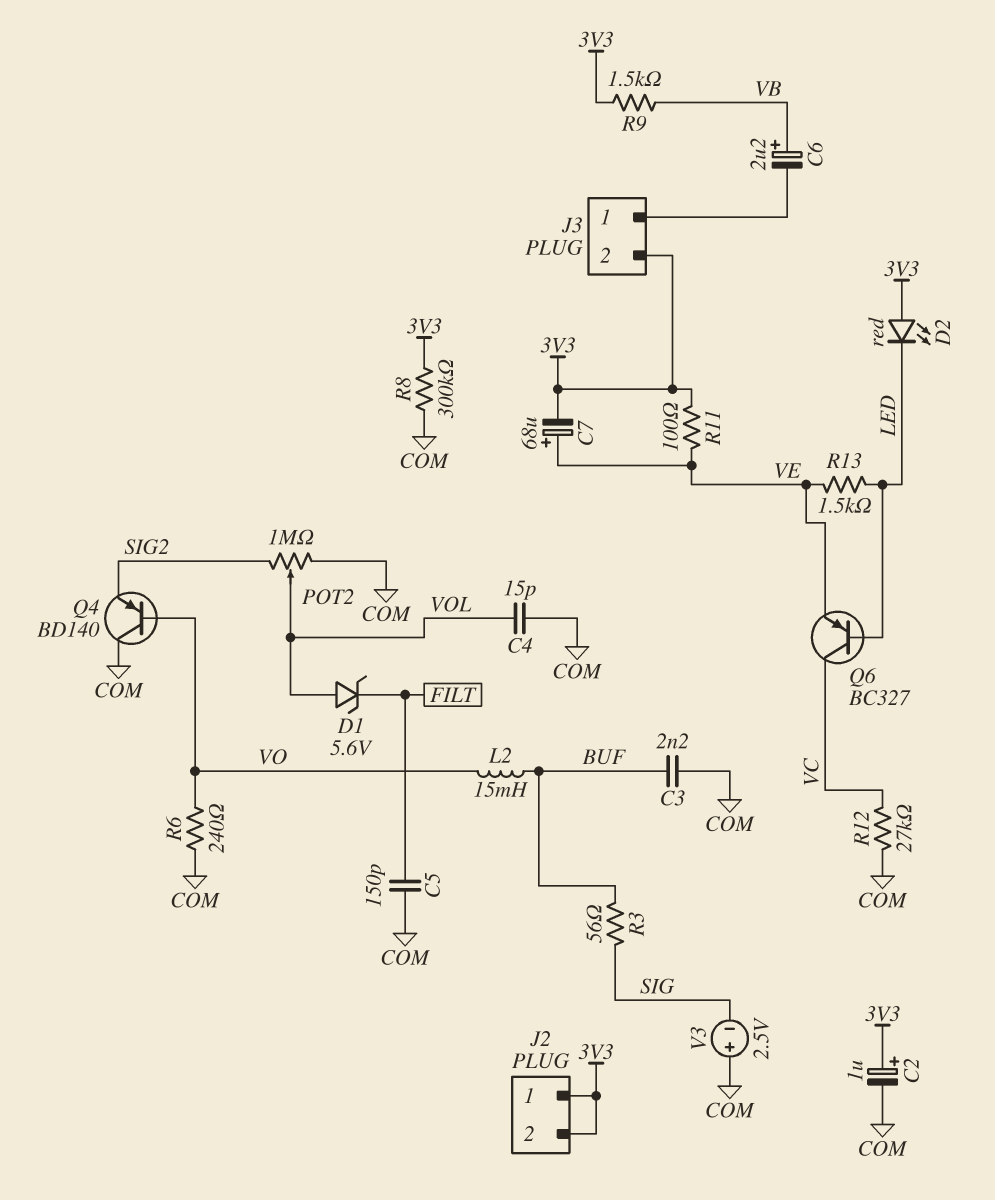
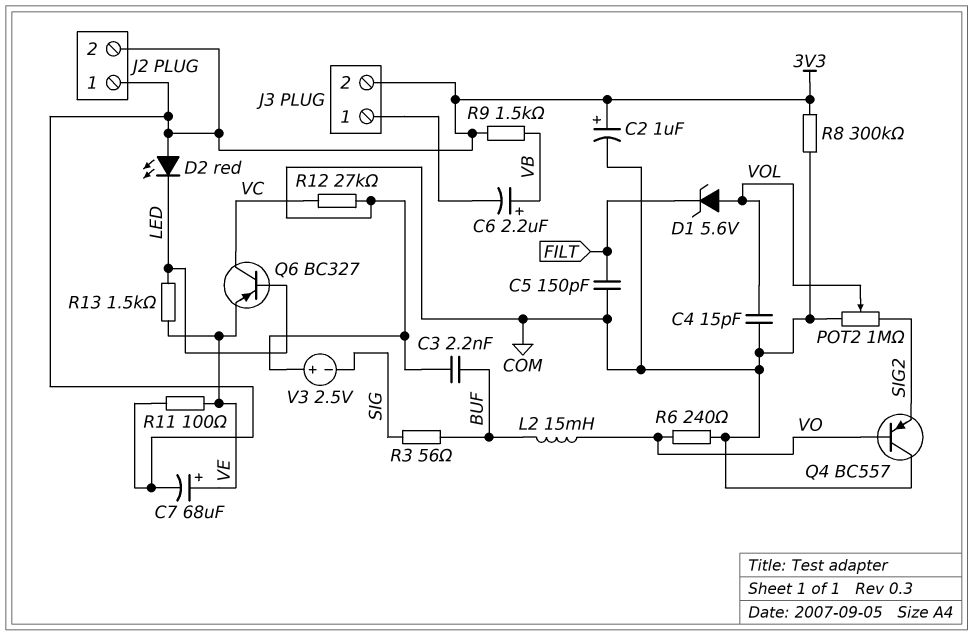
Q4: PNP BD140 (B VO, C COM, E SIG2) -> PNP BC557 (B VO, C COM, E SIG2)

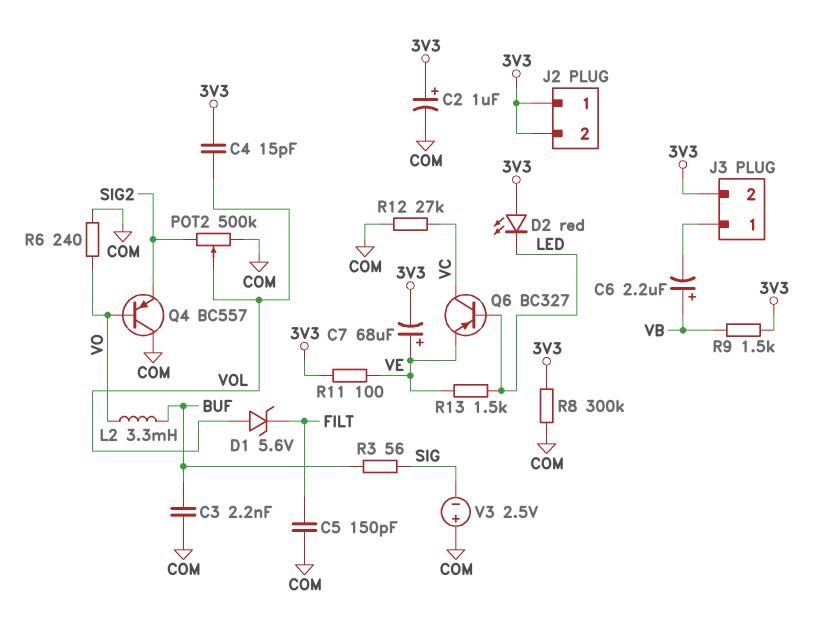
C4: 15pF (COM, VOL) -> 15pF (3V3, VOL)
L2: 15mH (BUF, VO) -> 3.3mH (BUF, VO)
POT2: 1M (COM, SIG2, wiper VOL) -> 500k (COM, SIG2, wiper VOL)

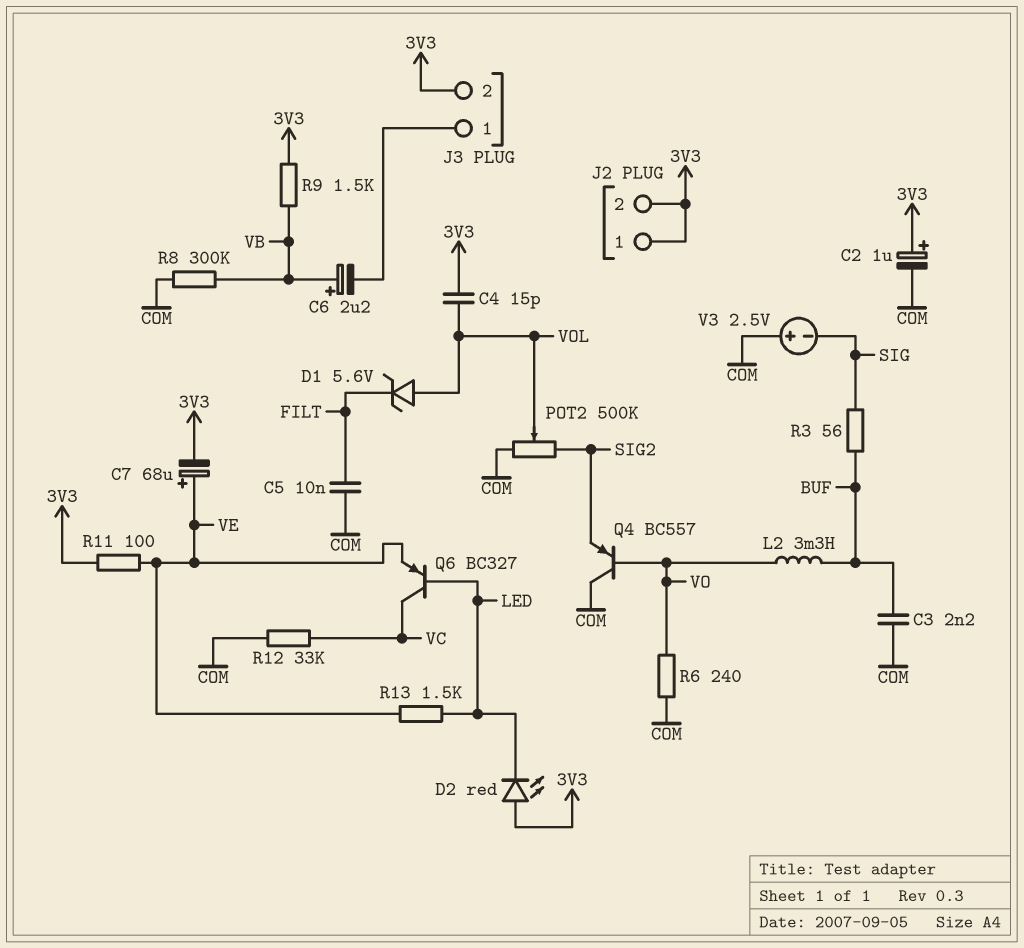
C5: 150pF (COM, FILT) -> 10nF (COM, FILT)
R8: 300k (3V3, COM) -> 300k (COM, VB)
R12: 27k (COM, VC) -> 33k (COM, VC)

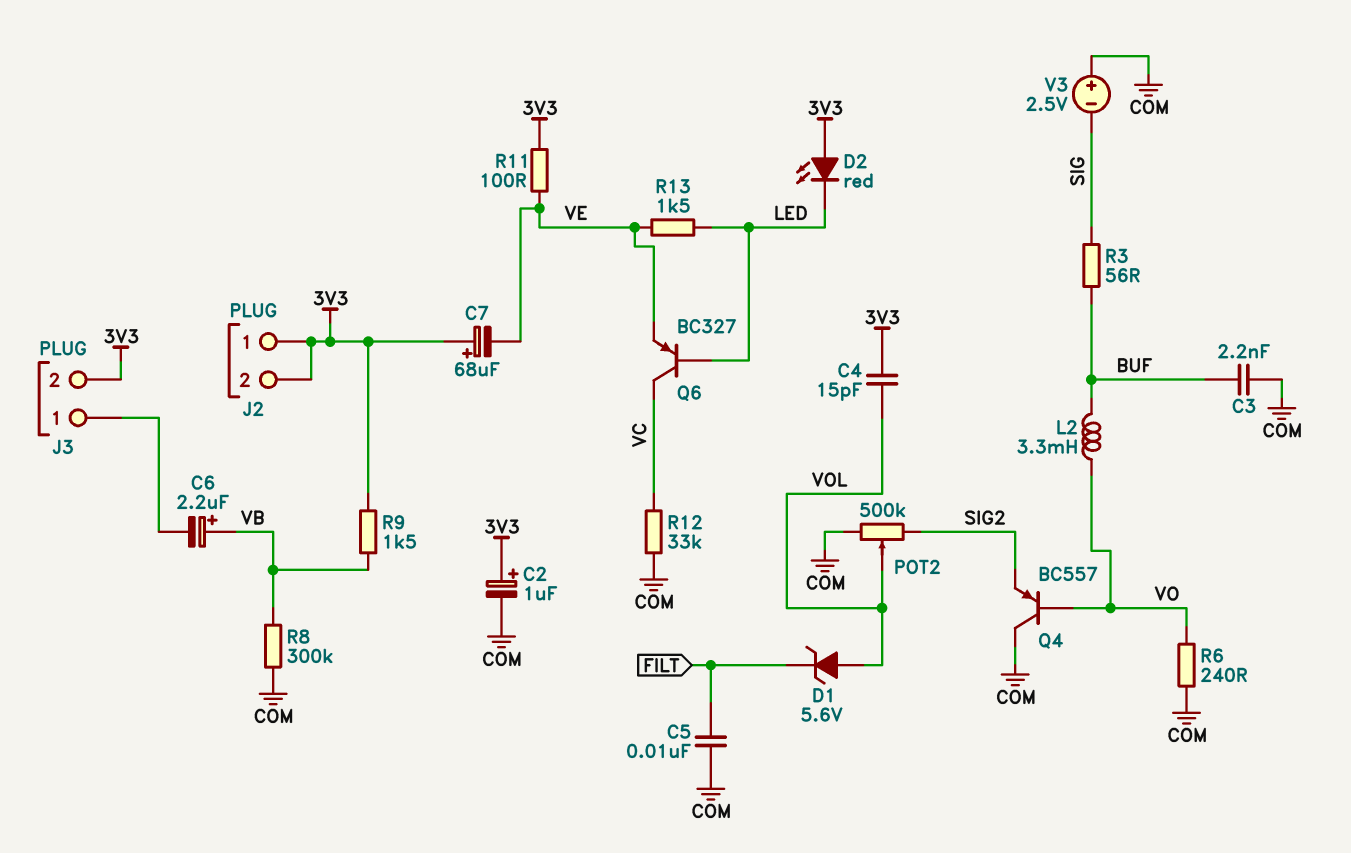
C7: 68uF (plus VE, minus 3V3) -> 68uF (plus 3V3, minus VE)

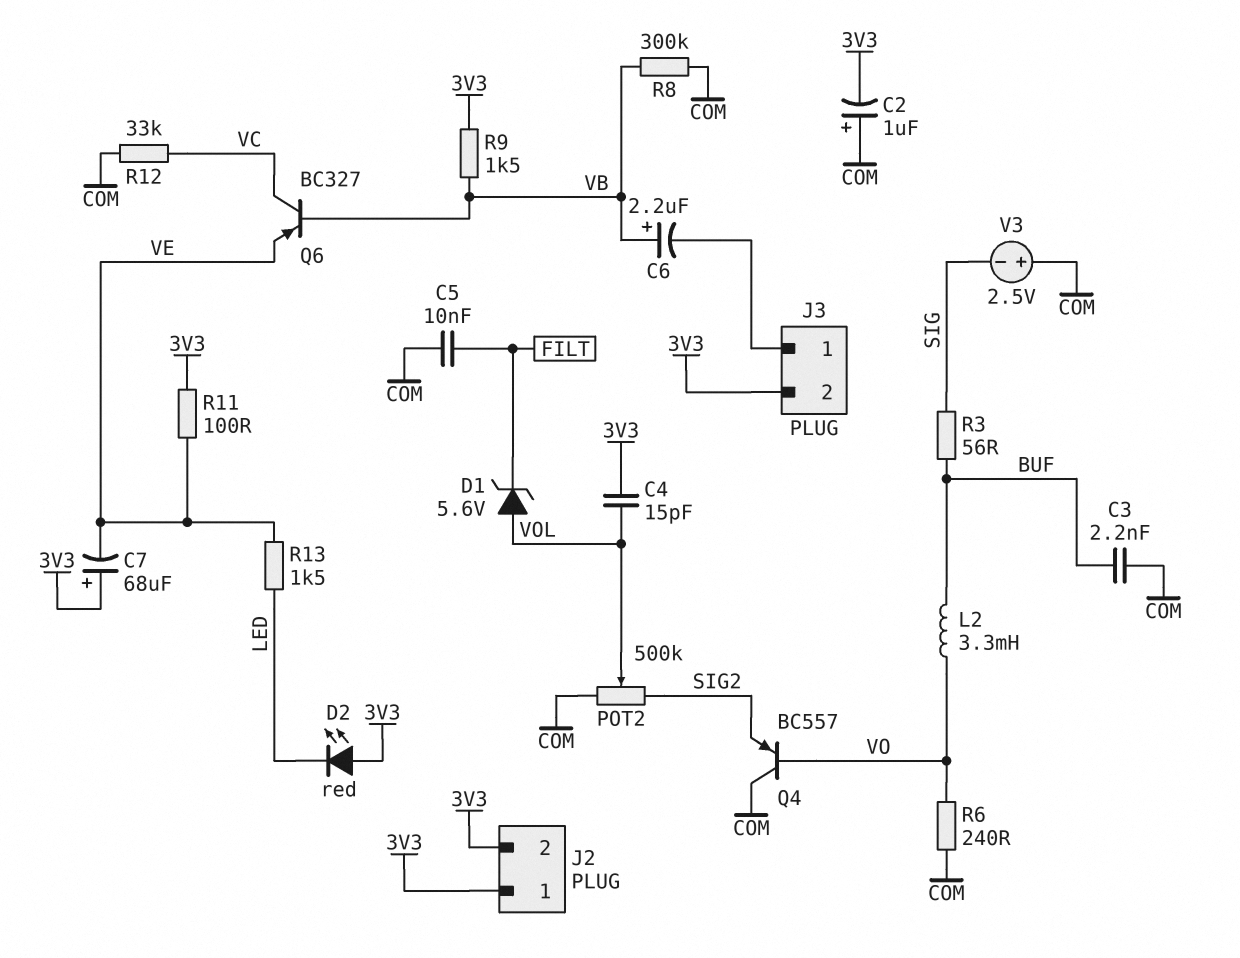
C2: 1uF (plus 3V3, minus COM) -> 1uF (plus COM, minus 3V3)
Q6: PNP BC327 (B LED, C VC, E VE) -> PNP BC327 (B VB, C VC, E VE)

